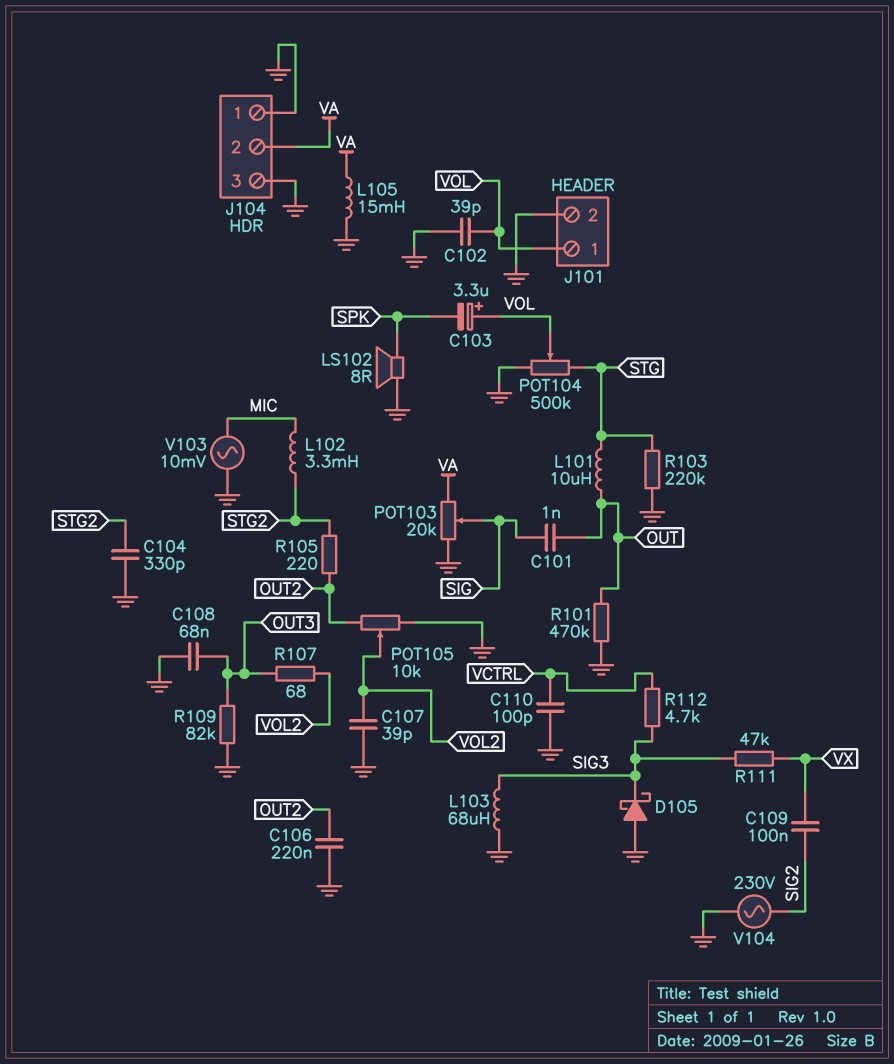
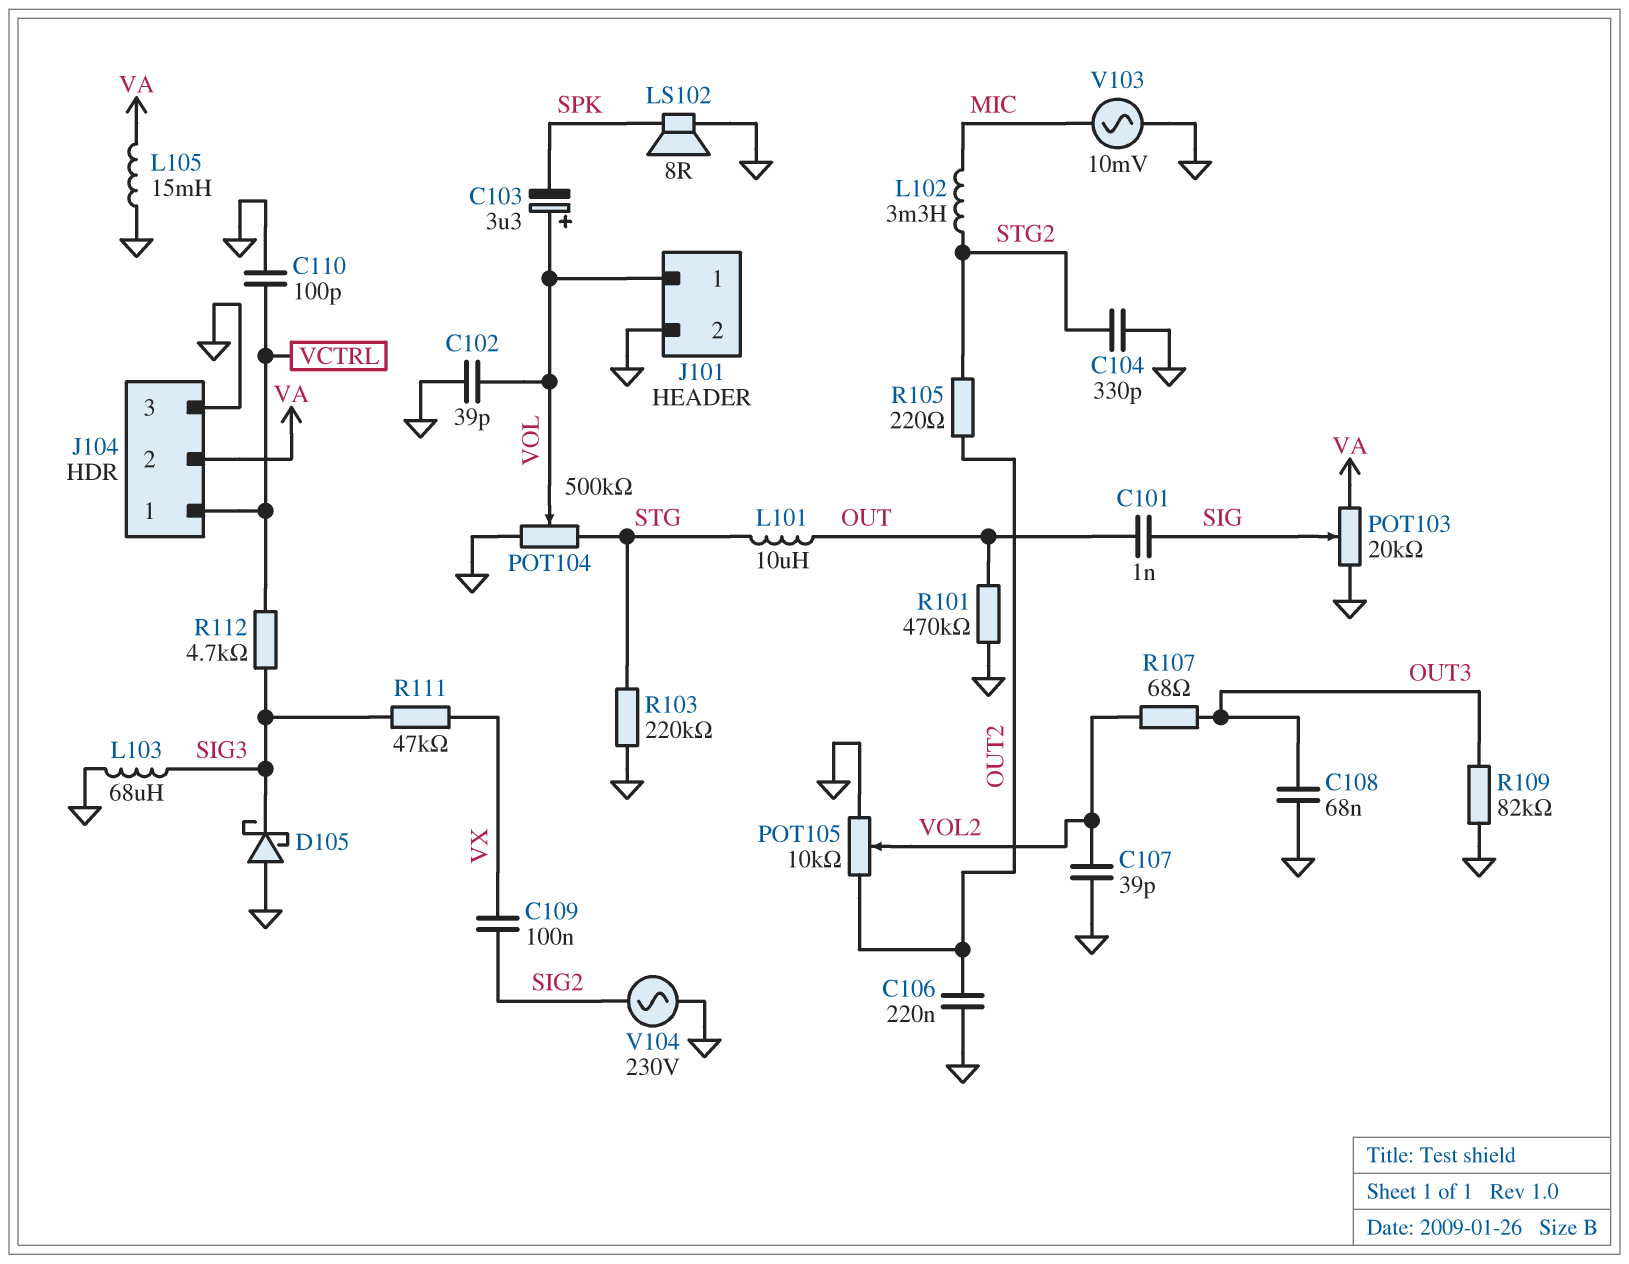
J104 pin 1: GND -> VCTRL

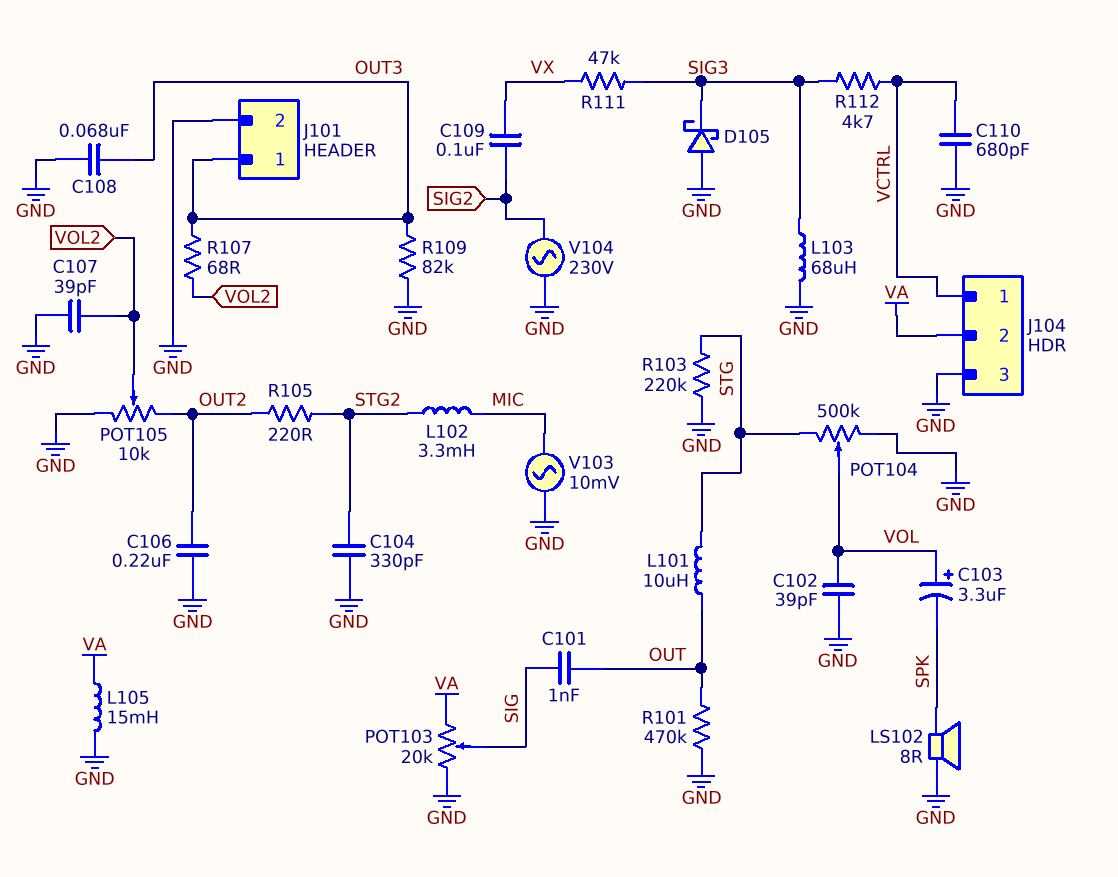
C110: 100pF (GND, VCTRL) -> 680pF (GND, VCTRL)
J101 pin 1: VOL -> OUT3

